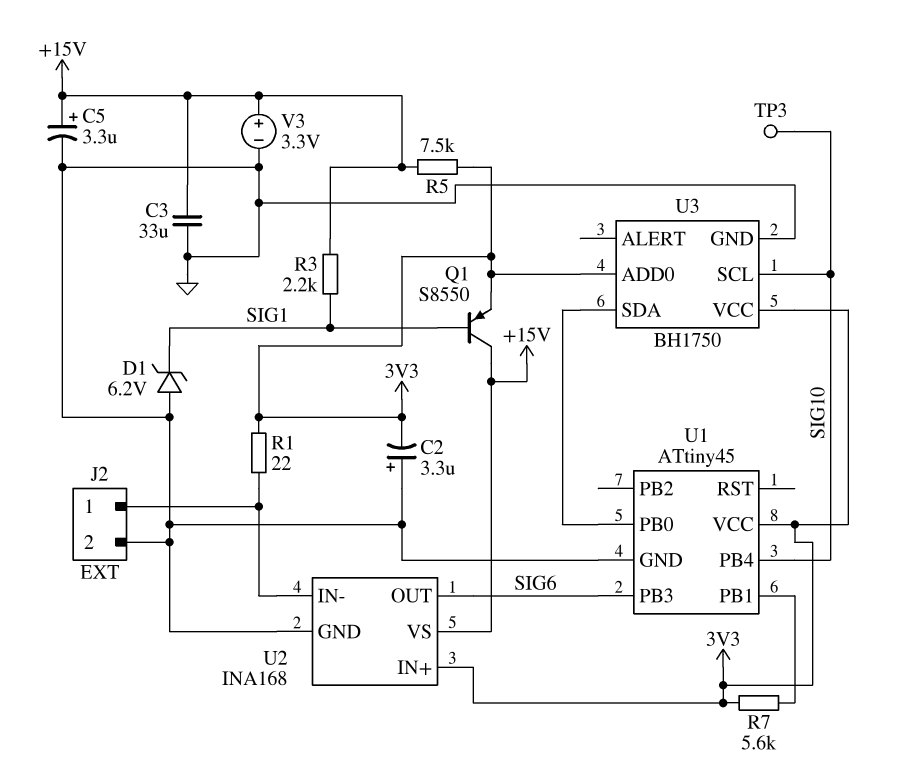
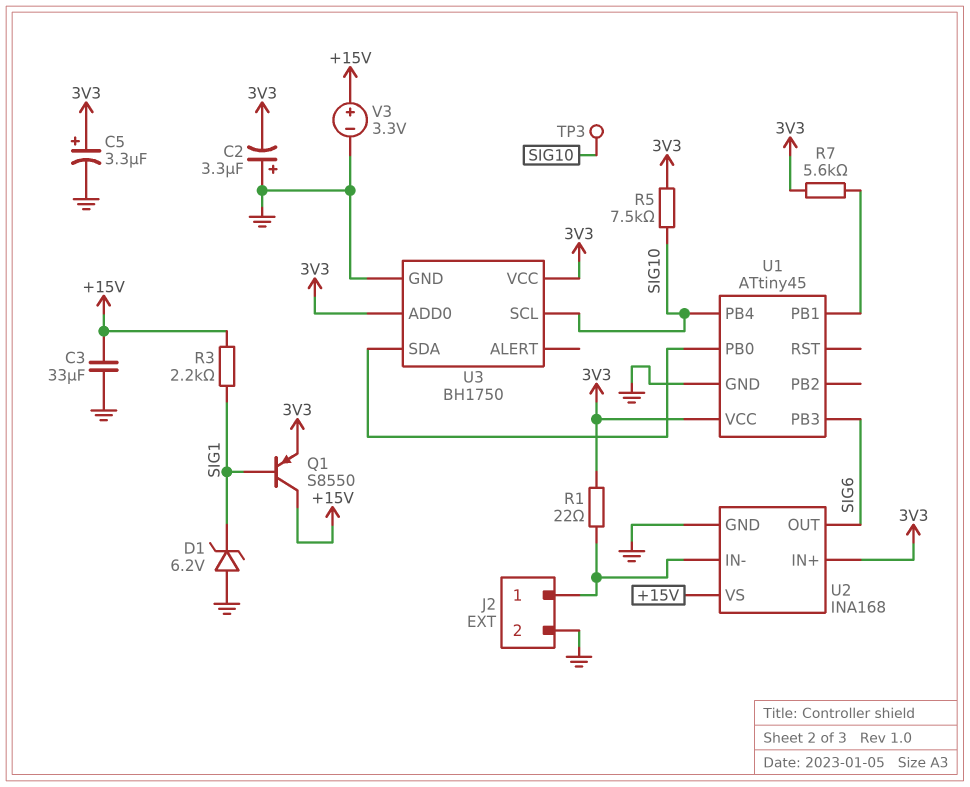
C5: 3.3uF (plus +15V, minus GND) -> 3.3uF (plus 3V3, minus GND)
R5: 7.5k (+15V, 3V3) -> 7.5k (3V3, SIG10)

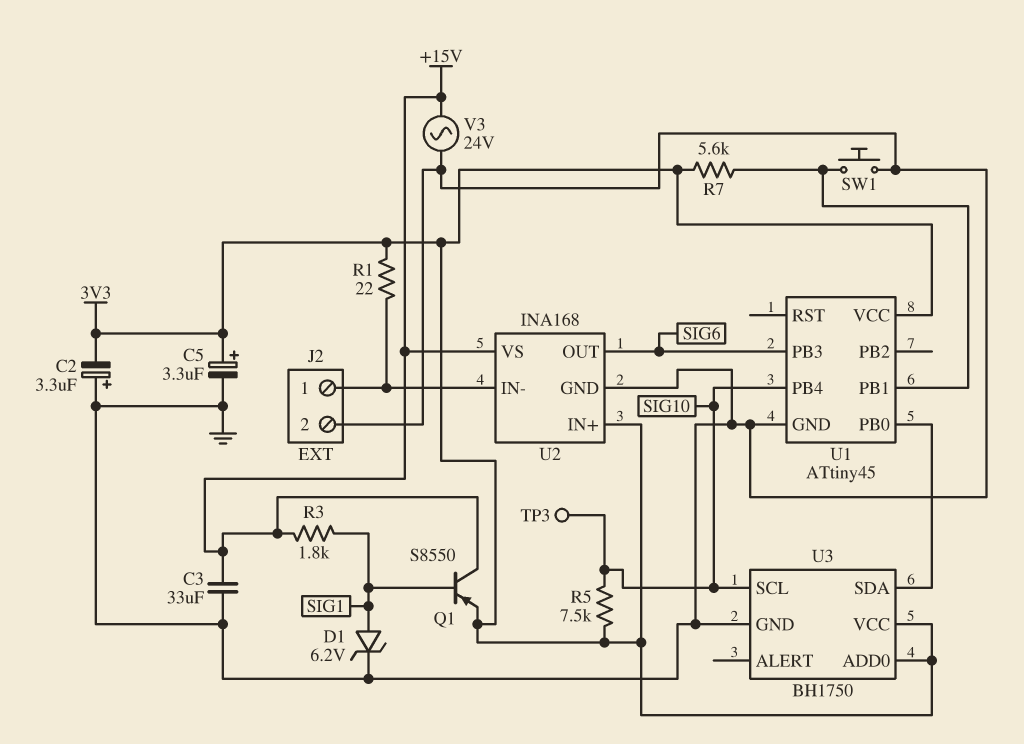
D1: zener 6.2V (A GND, K SIG1) -> zener 6.2V (A SIG1, K GND)
R3: 2.2k (+15V, SIG1) -> 1.8k (+15V, SIG1)
SW1: none -> button (GND, U1/PB1)
V3: 3.3V (plus +15V, minus GND) -> AC 24V (+15V, GND)

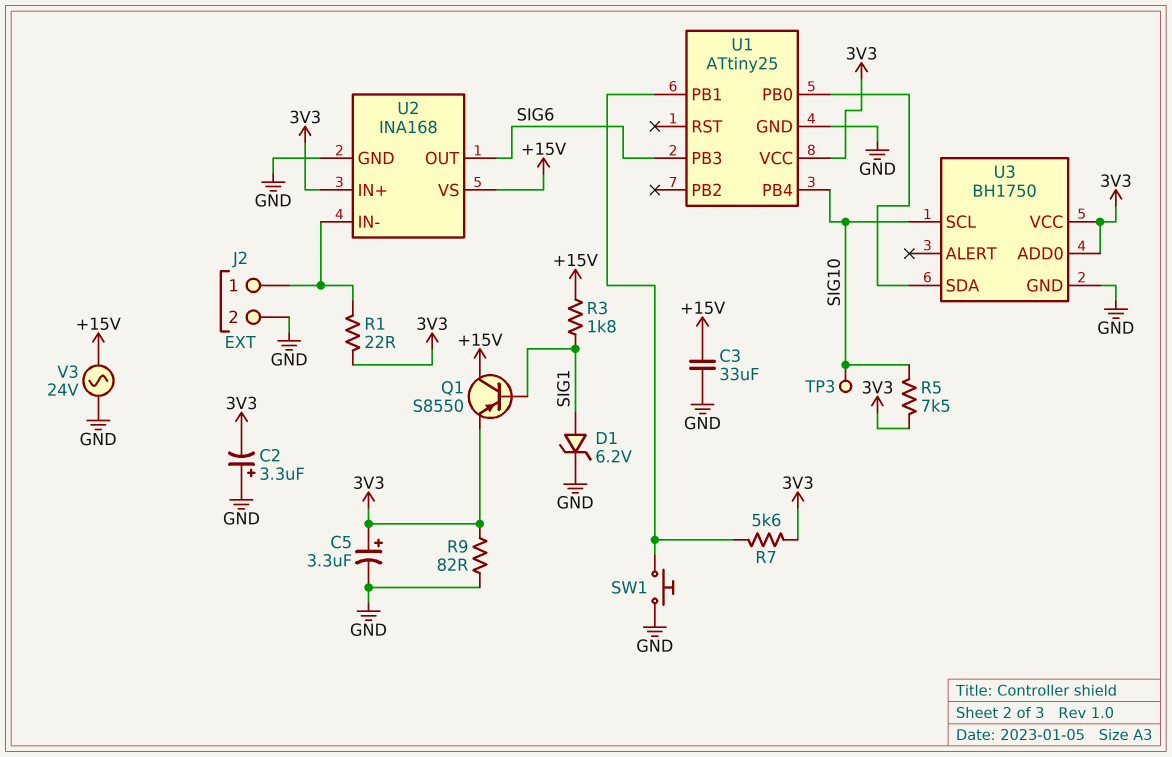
R9: none -> 82 (3V3, GND)
U1: ATtiny45 -> ATtiny25

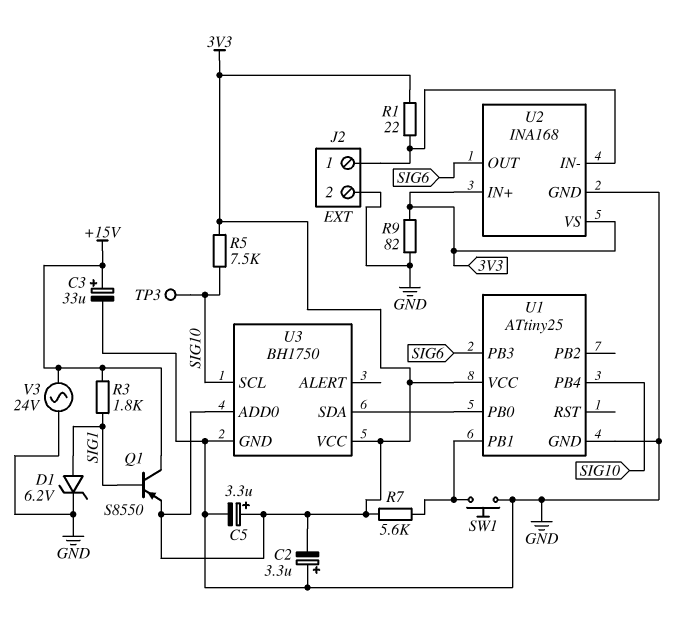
C3: 33uF (+15V, GND) -> 33uF (plus +15V, minus GND)
U2 pin VS: +15V -> 3V3

